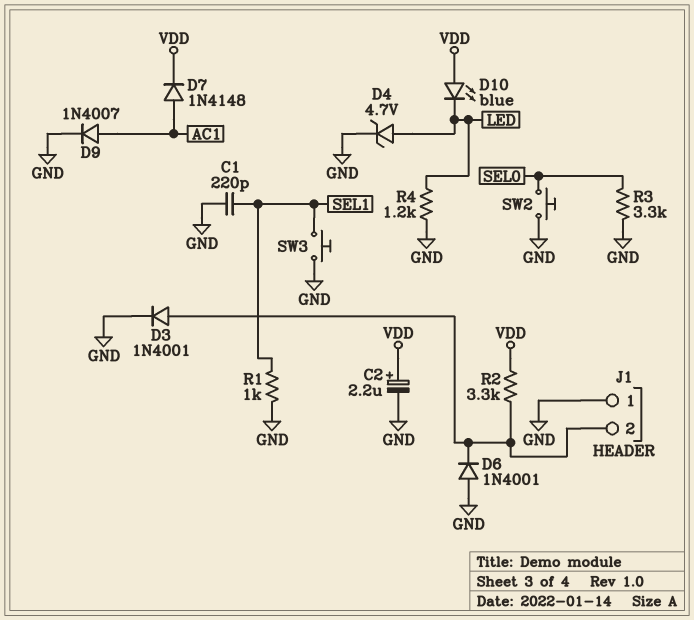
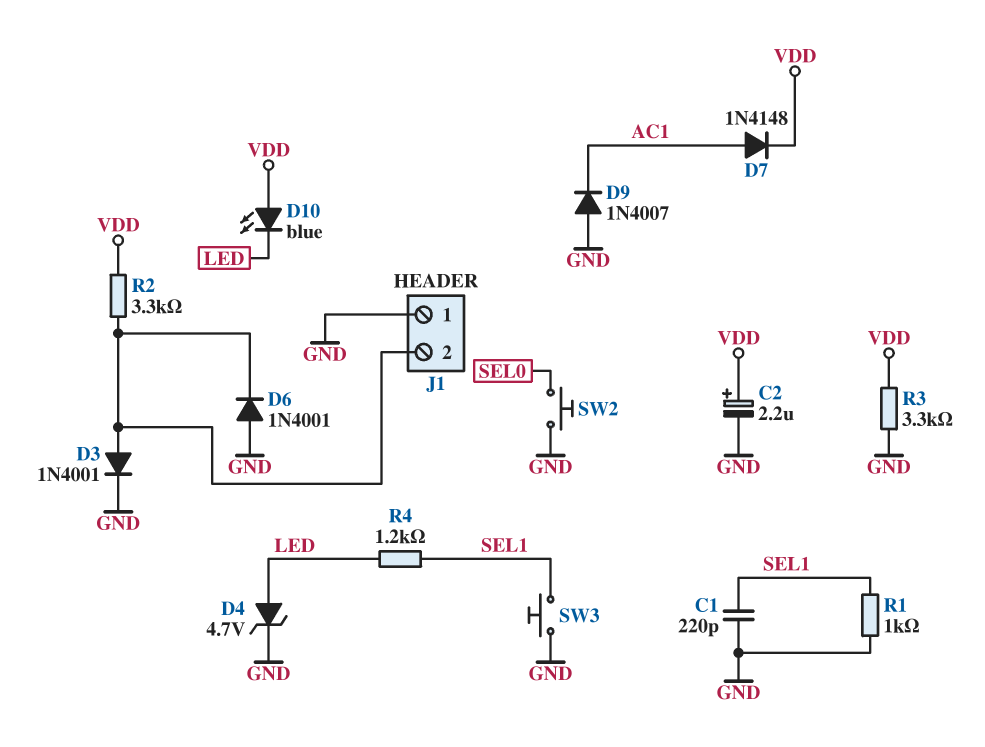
D9: diode 1N4007 (A AC1, K GND) -> diode 1N4007 (A GND, K AC1)
R3: 3.3k (GND, SEL0) -> 3.3k (GND, VDD)
R4: 1.2k (GND, LED) -> 1.2k (LED, SEL1)

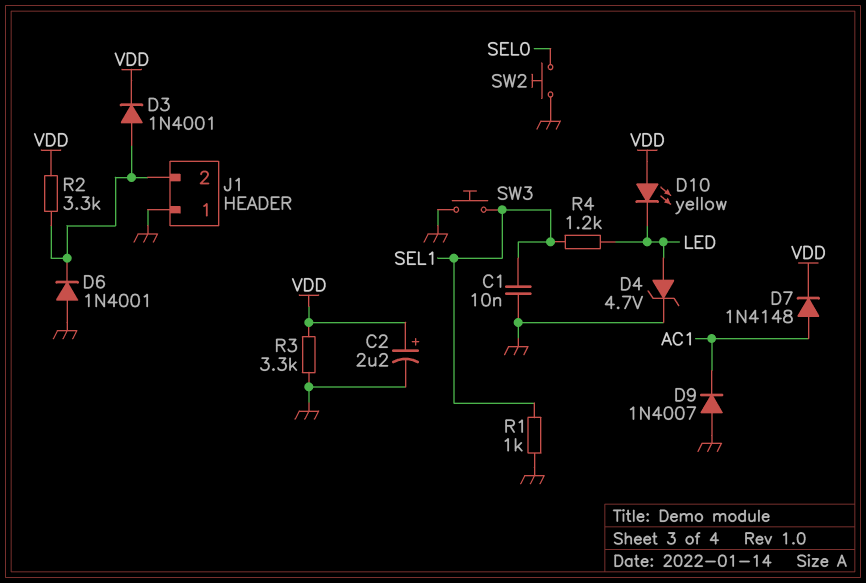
C1: 220pF (GND, SEL1) -> 10nF (GND, SEL1)
D3: diode 1N4001 (A J1/2, K GND) -> diode 1N4001 (A J1/2, K VDD)
D10: LED blue (A VDD, K LED) -> LED yellow (A VDD, K LED)

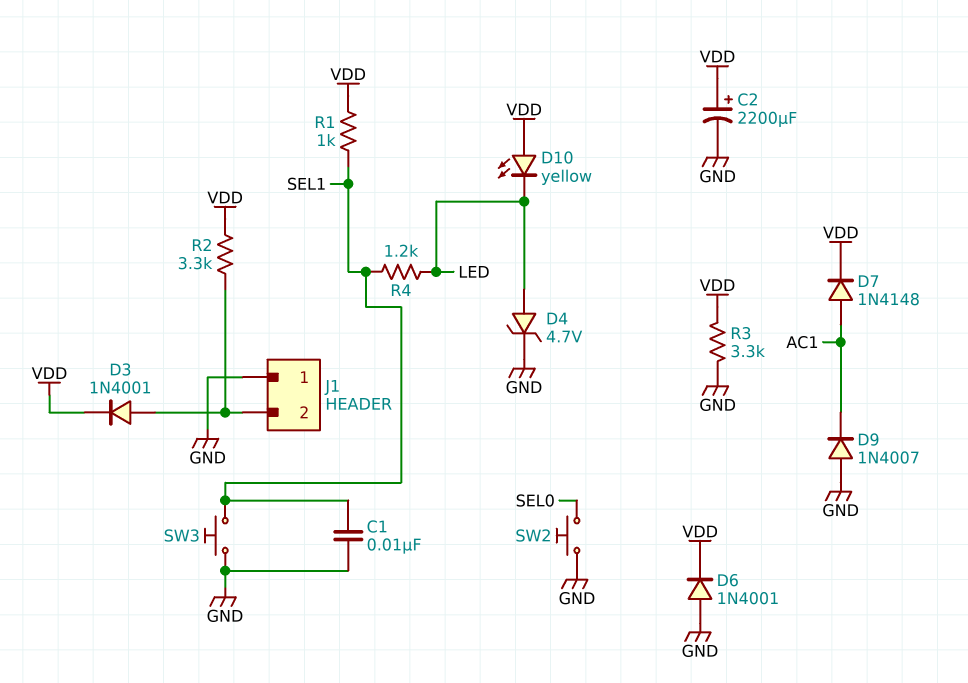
C2: 2.2uF (plus VDD, minus GND) -> 2200uF (plus VDD, minus GND)
D6: diode 1N4001 (A GND, K J1/2) -> diode 1N4001 (A GND, K VDD)
R1: 1k (GND, SEL1) -> 1k (SEL1, VDD)

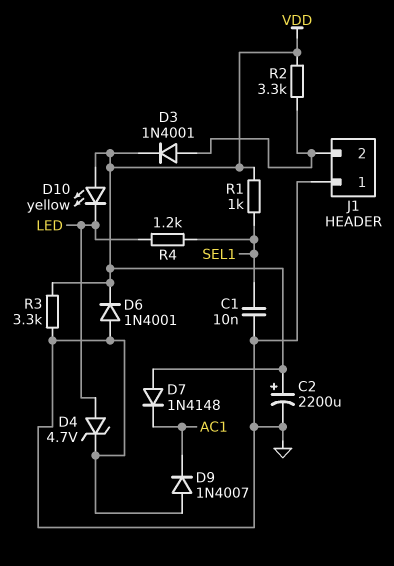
D7: diode 1N4148 (A AC1, K VDD) -> diode 1N4148 (A VDD, K AC1)
SW2: button (GND, SEL0) -> none
SW3: button (GND, SEL1) -> none

